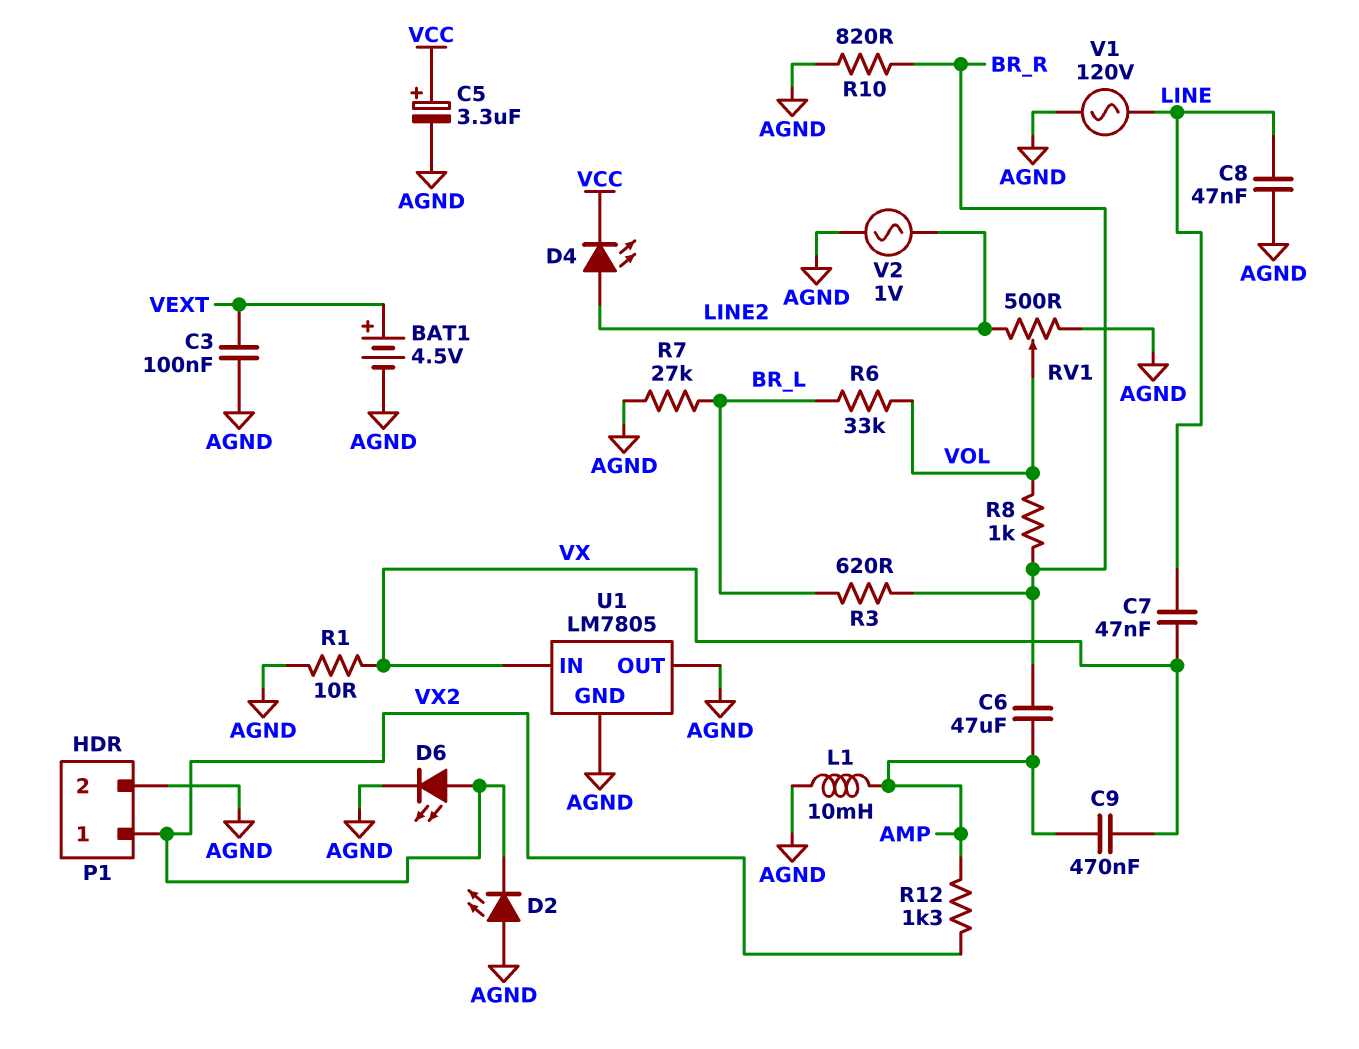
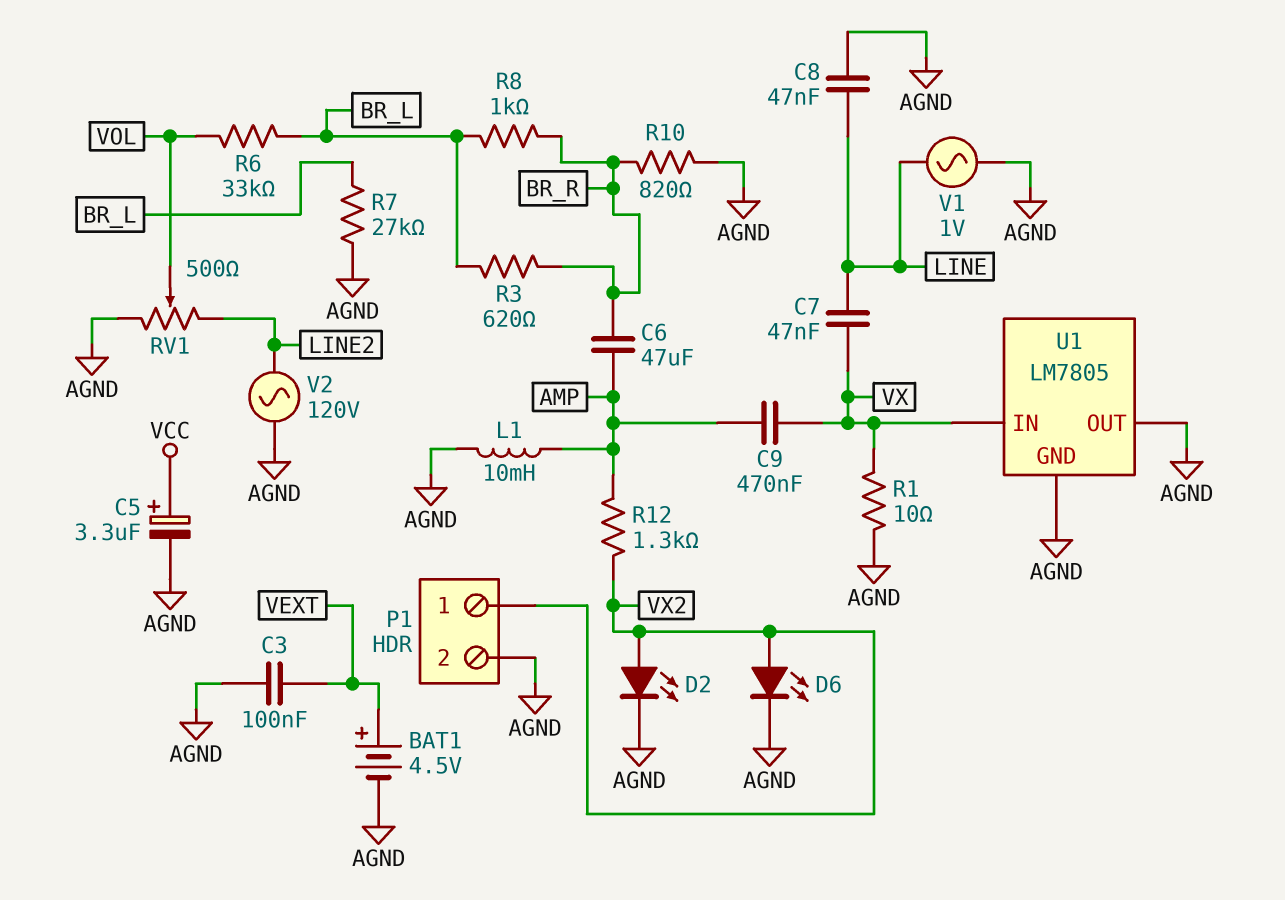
D2: LED (A AGND, K VX2) -> LED (A VX2, K AGND)
D4: LED (A LINE2, K VCC) -> none
R8: 1k (BR_R, VOL) -> 1k (BR_L, BR_R)
V1: AC 120V (AGND, LINE) -> AC 1V (AGND, LINE)
V2: AC 1V (AGND, LINE2) -> AC 120V (AGND, LINE2)

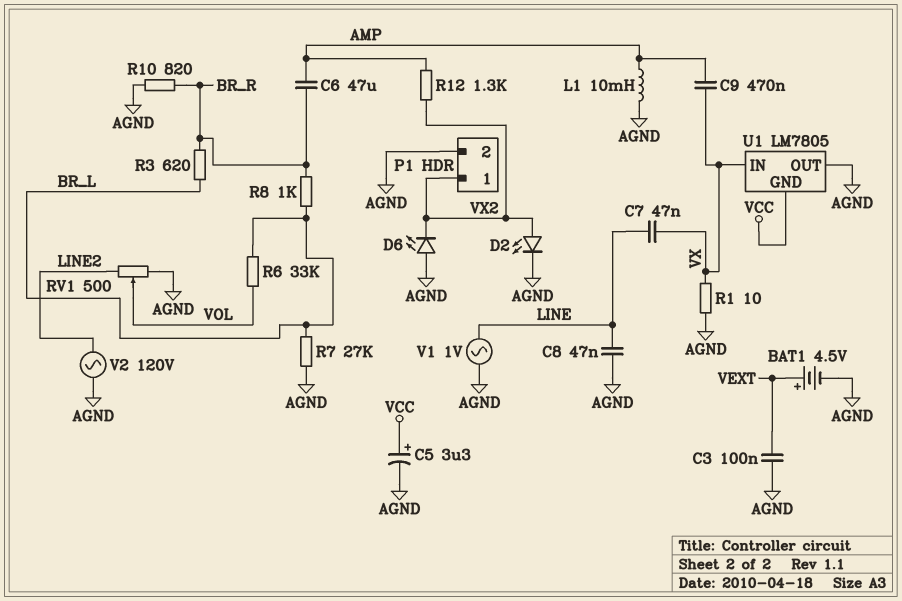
D6: LED (A VX2, K AGND) -> LED (A AGND, K VX2)
U1 pin GND: AGND -> VCC

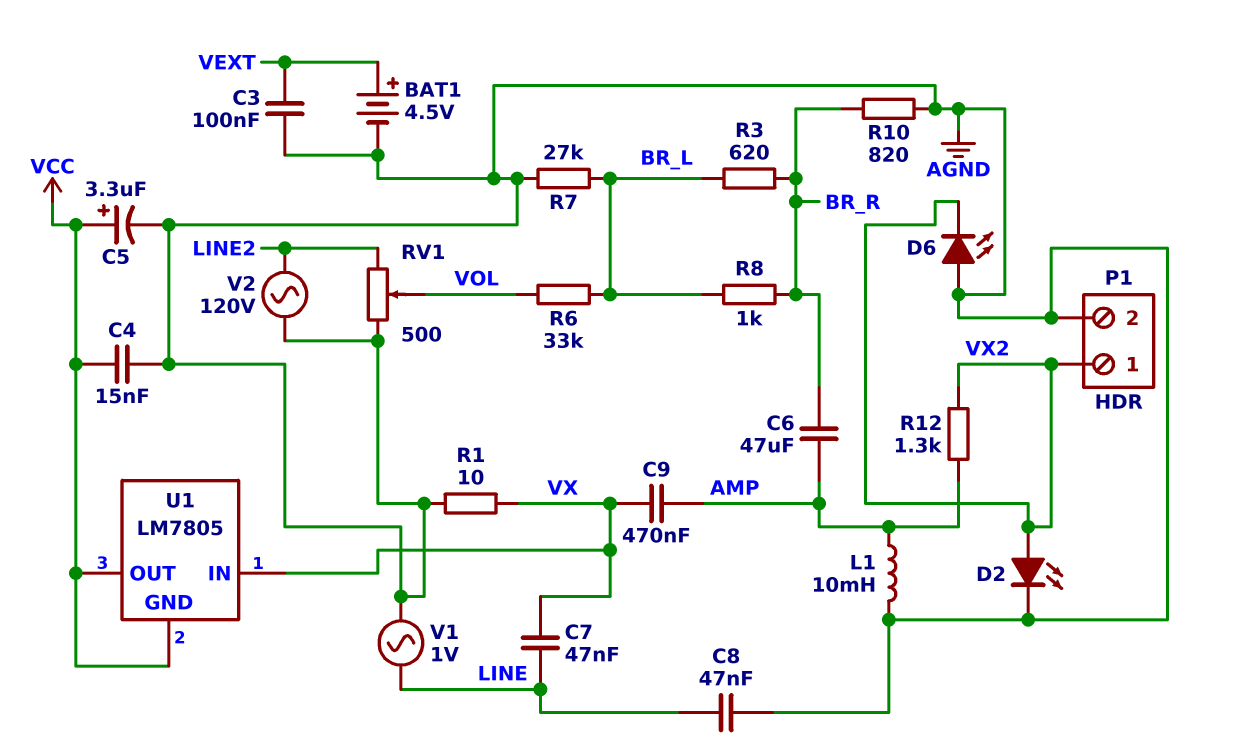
C4: none -> 15nF (AGND, VCC)
U1 pin OUT: AGND -> VCC

